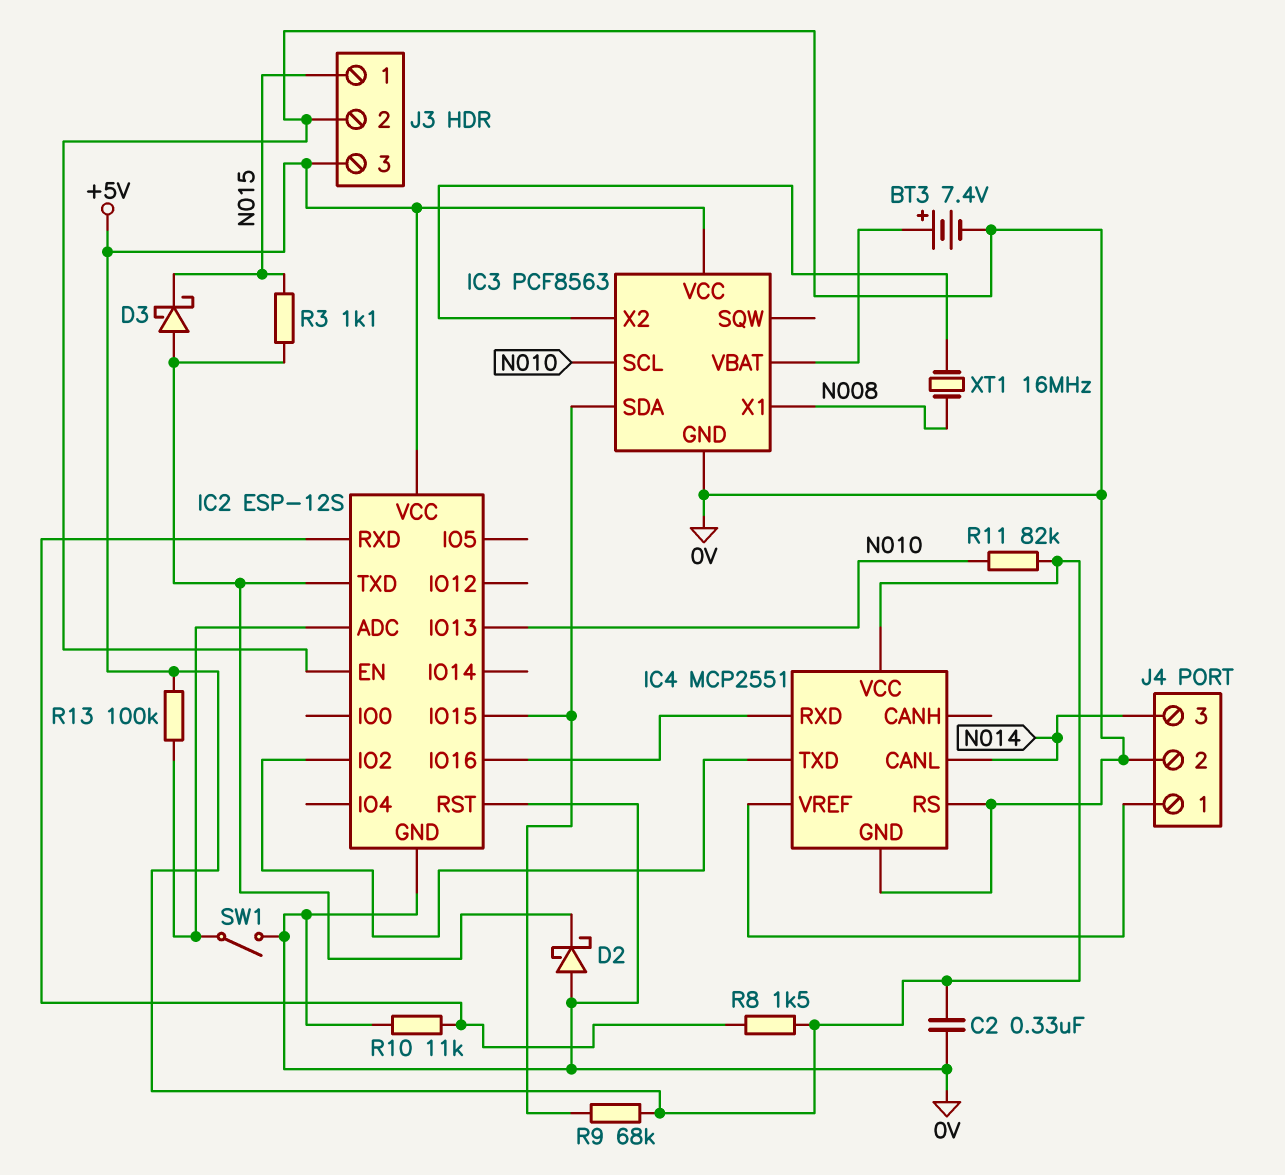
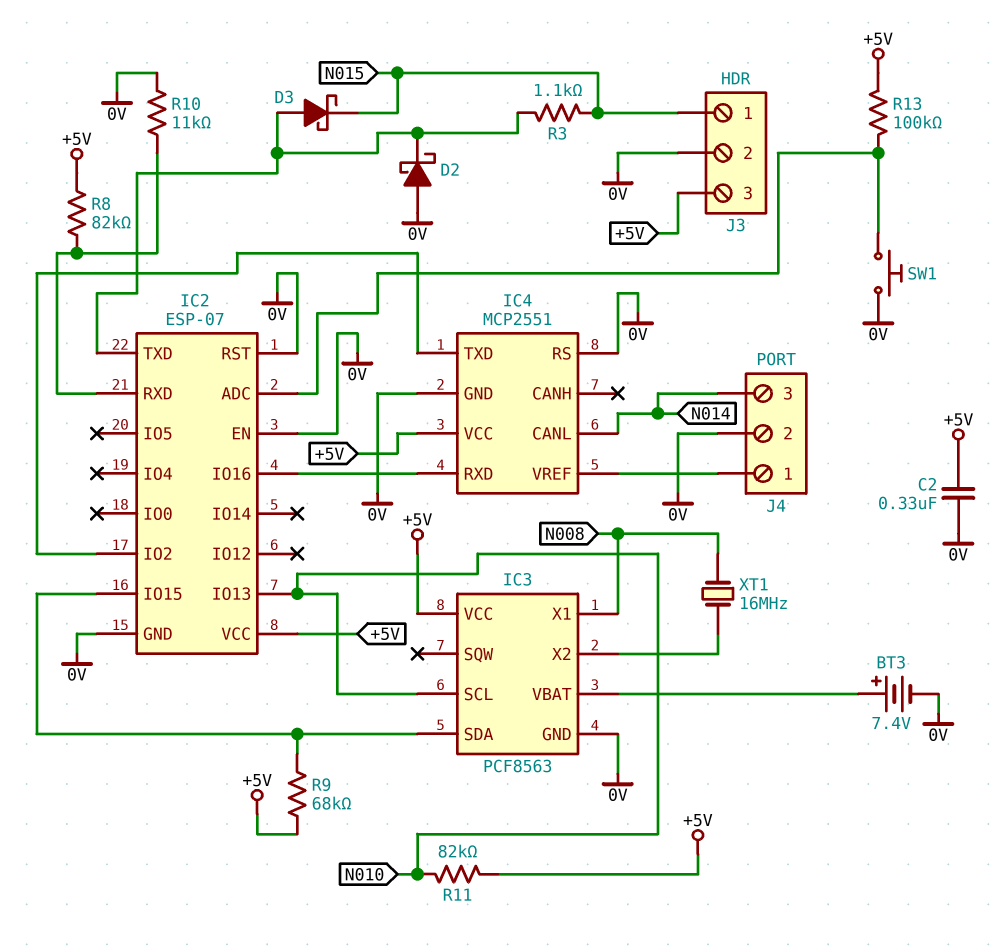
IC2: ESP-12S -> ESP-07
R8: 1.5k (+5V, IC2/RXD) -> 82k (+5V, IC2/RXD)
SW1: switch (0V, IC2/ADC) -> button (0V, IC2/ADC)

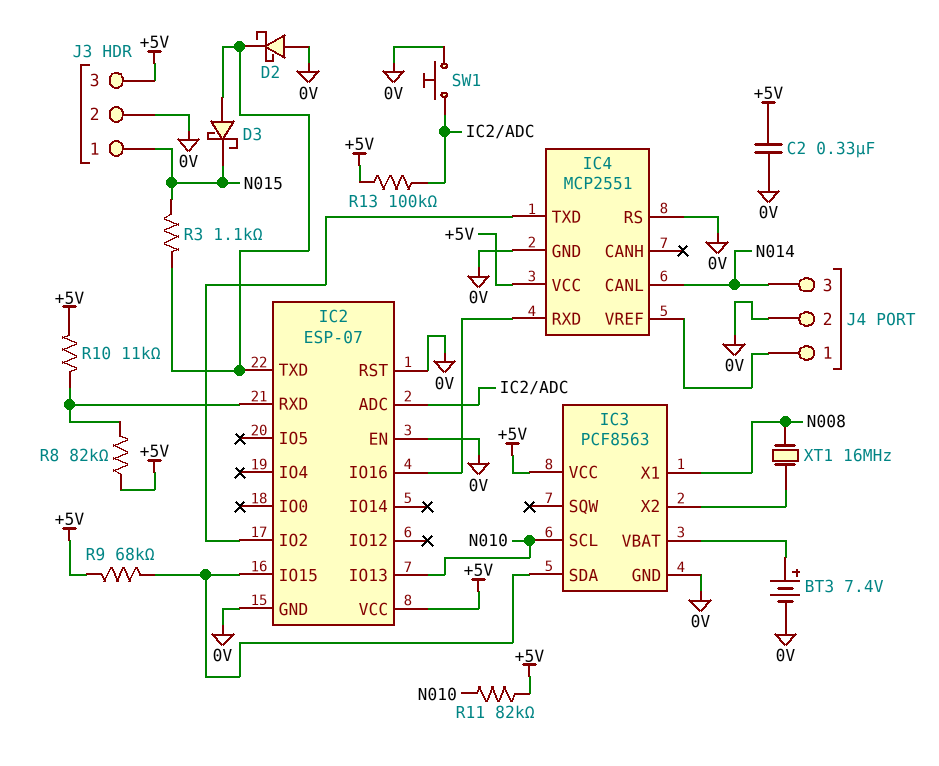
R10: 11k (0V, IC2/RXD) -> 11k (+5V, IC2/RXD)

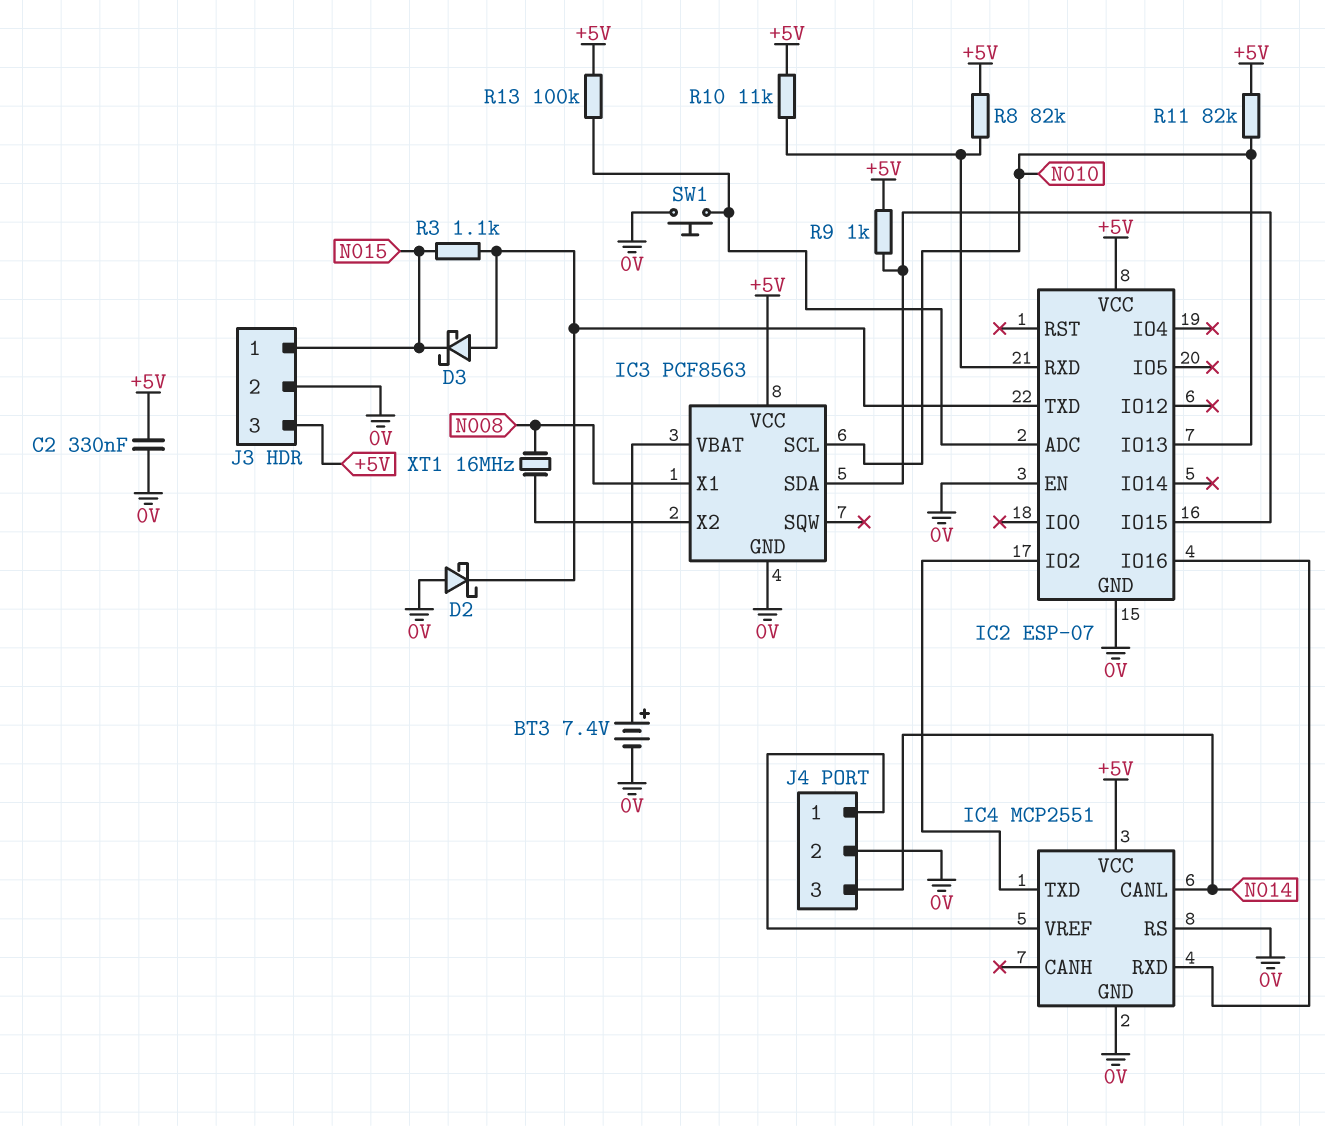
IC2 pin RST: 0V -> none
R9: 68k (+5V, IC2/IO15) -> 1k (+5V, IC2/IO15)

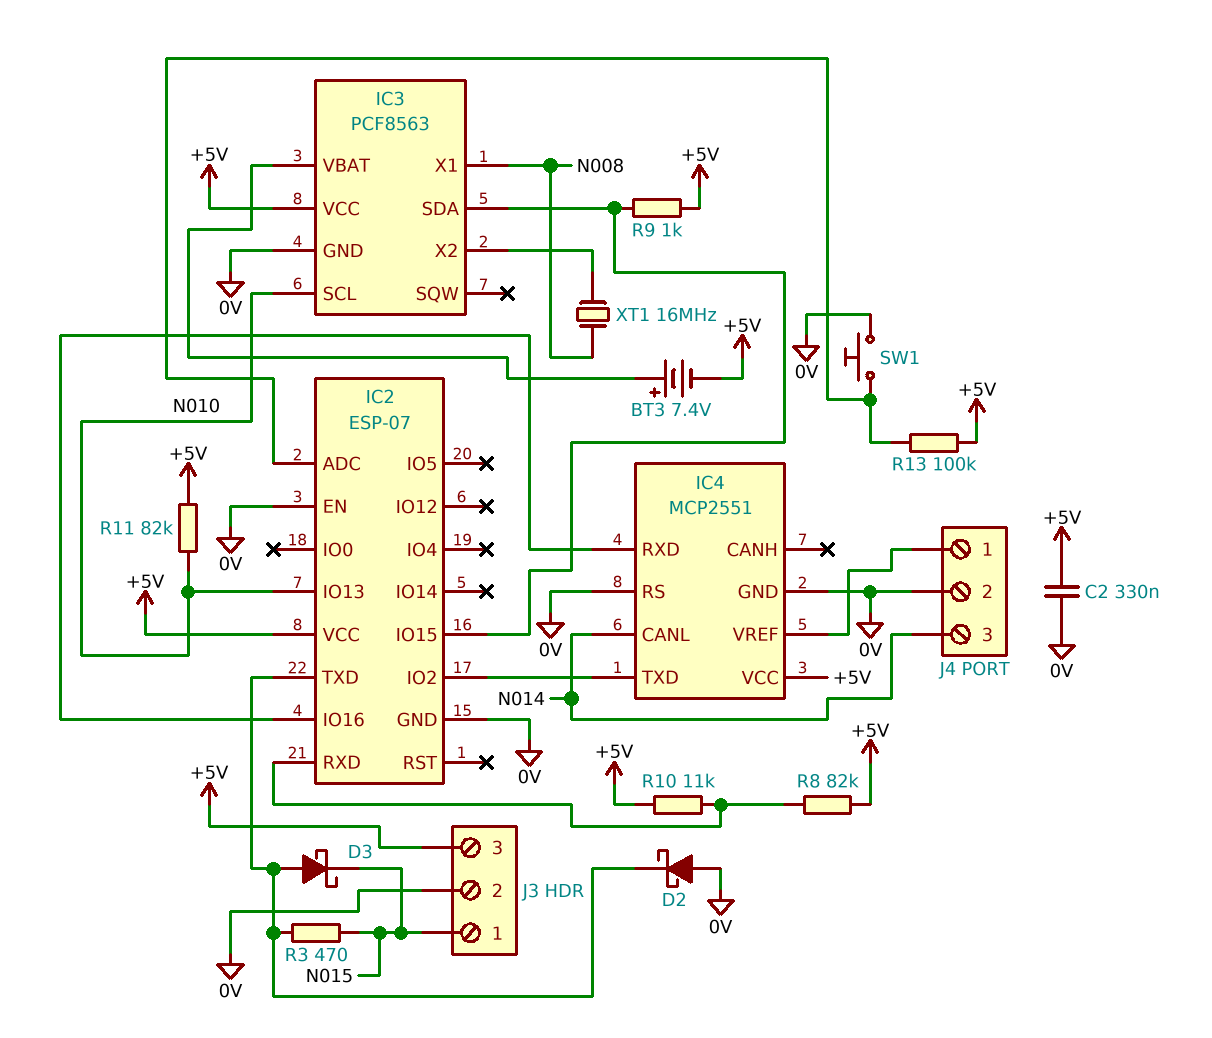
BT3: 7.4V (plus IC3/VBAT, minus 0V) -> 7.4V (plus IC3/VBAT, minus +5V)
R3: 1.1k (IC2/TXD, N015) -> 470 (IC2/TXD, N015)

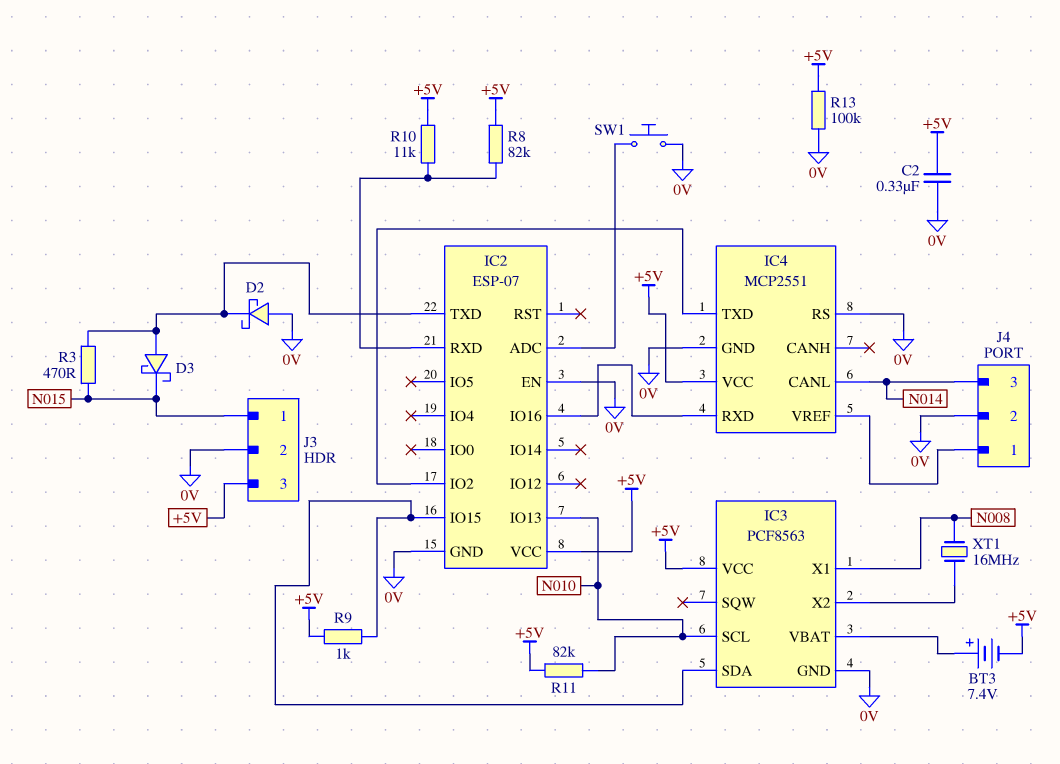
R13: 100k (+5V, IC2/ADC) -> 100k (+5V, 0V)

